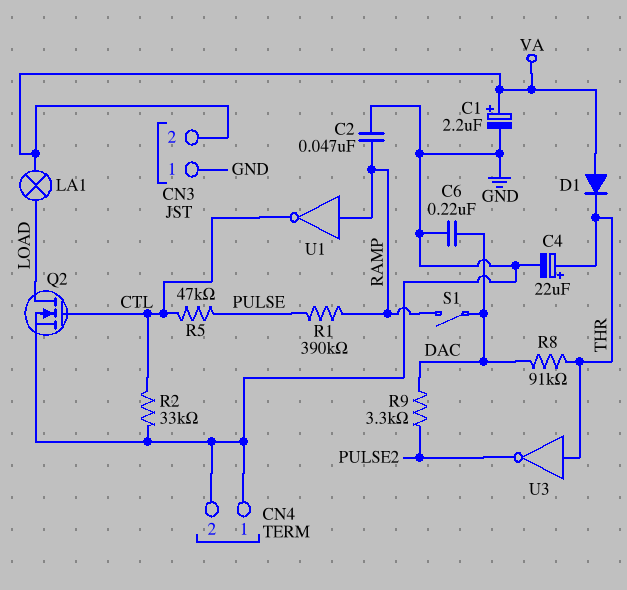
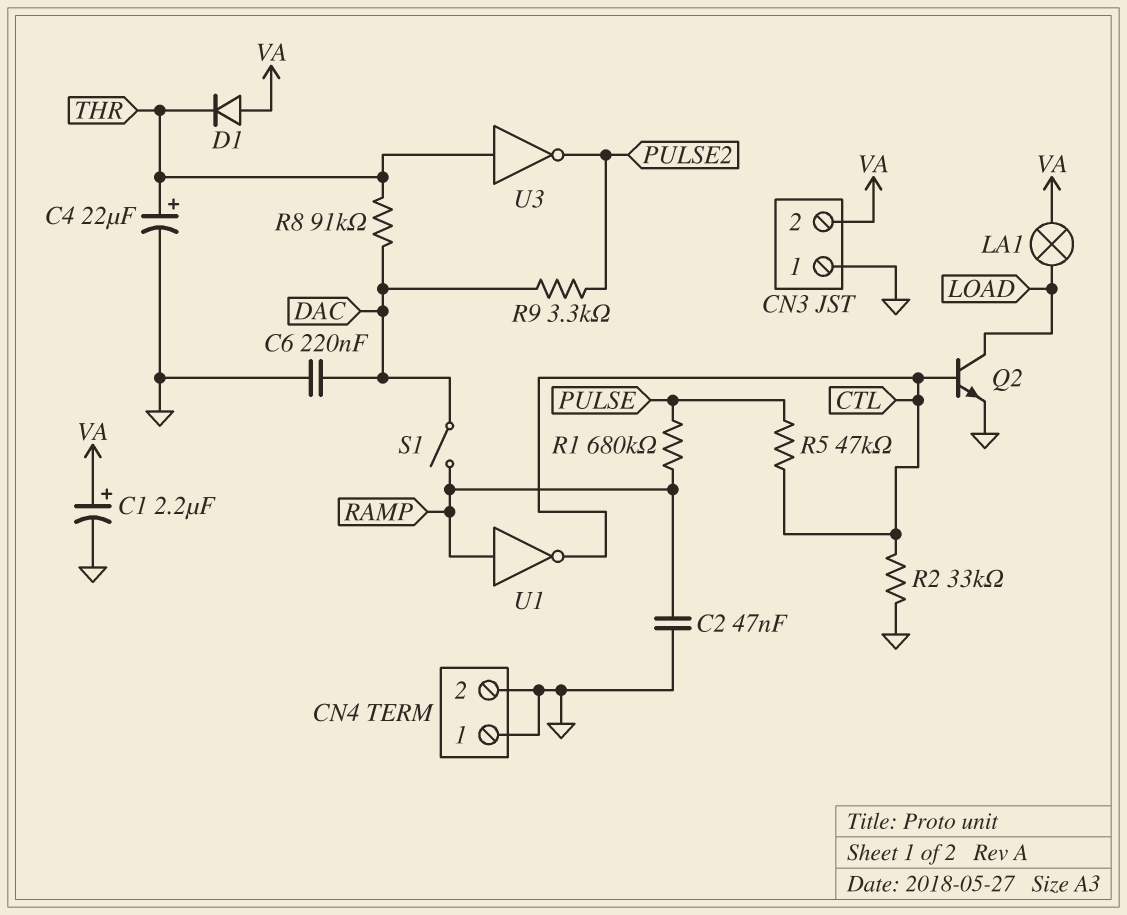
Q2: NMOS (G CTL, D LOAD, S GND) -> NPN (B CTL, C LOAD, E GND)
R1: 390k (PULSE, RAMP) -> 680k (PULSE, RAMP)

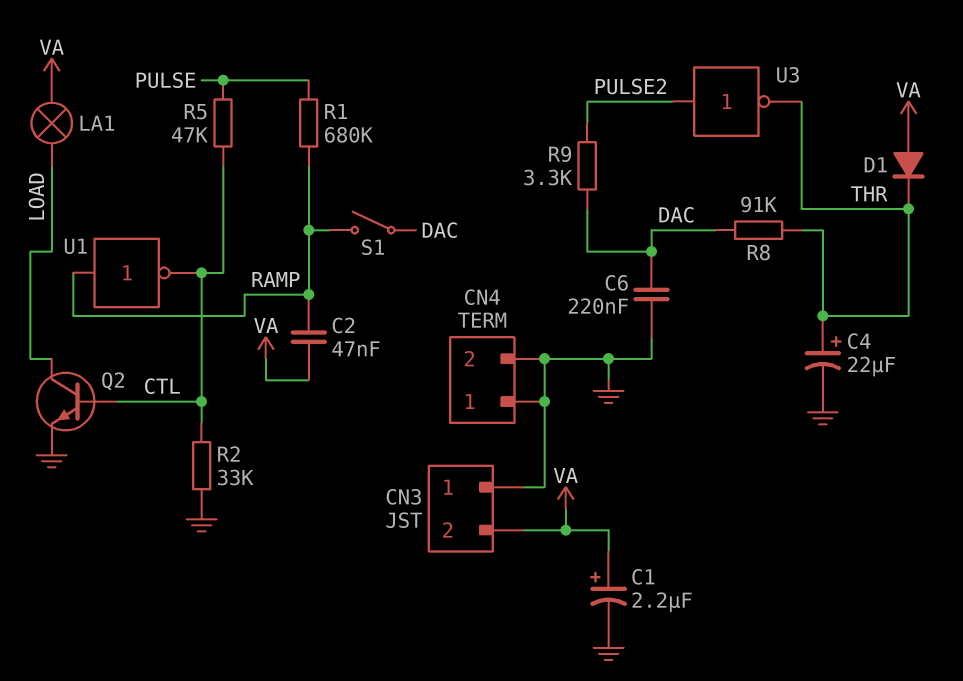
C2: 47nF (GND, RAMP) -> 47nF (RAMP, VA)
U3: NOT (in THR, out PULSE2) -> NOT (in PULSE2, out THR)

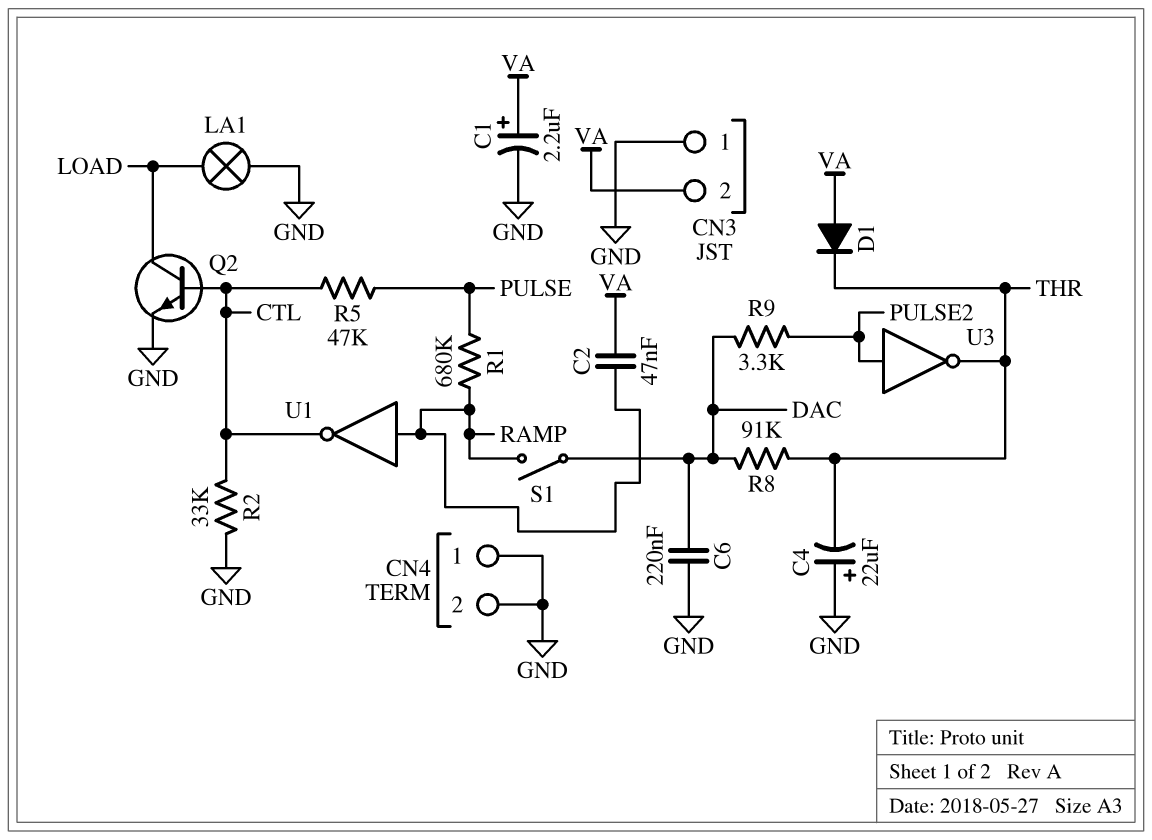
C4: 22uF (plus THR, minus GND) -> 22uF (plus GND, minus THR)
LA1: lamp (LOAD, VA) -> lamp (GND, LOAD)

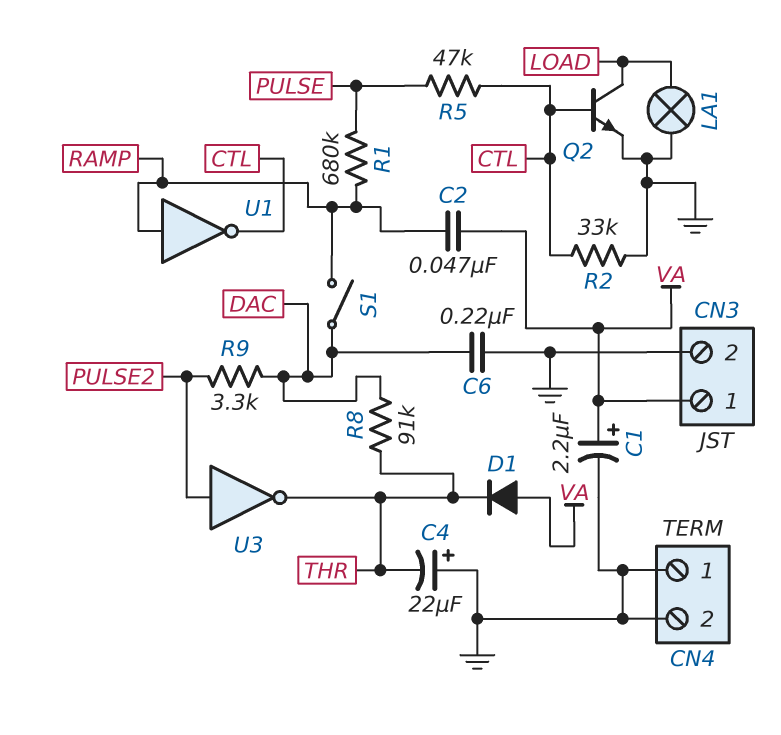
CN3 pin 1: GND -> VA
CN3 pin 2: VA -> GND

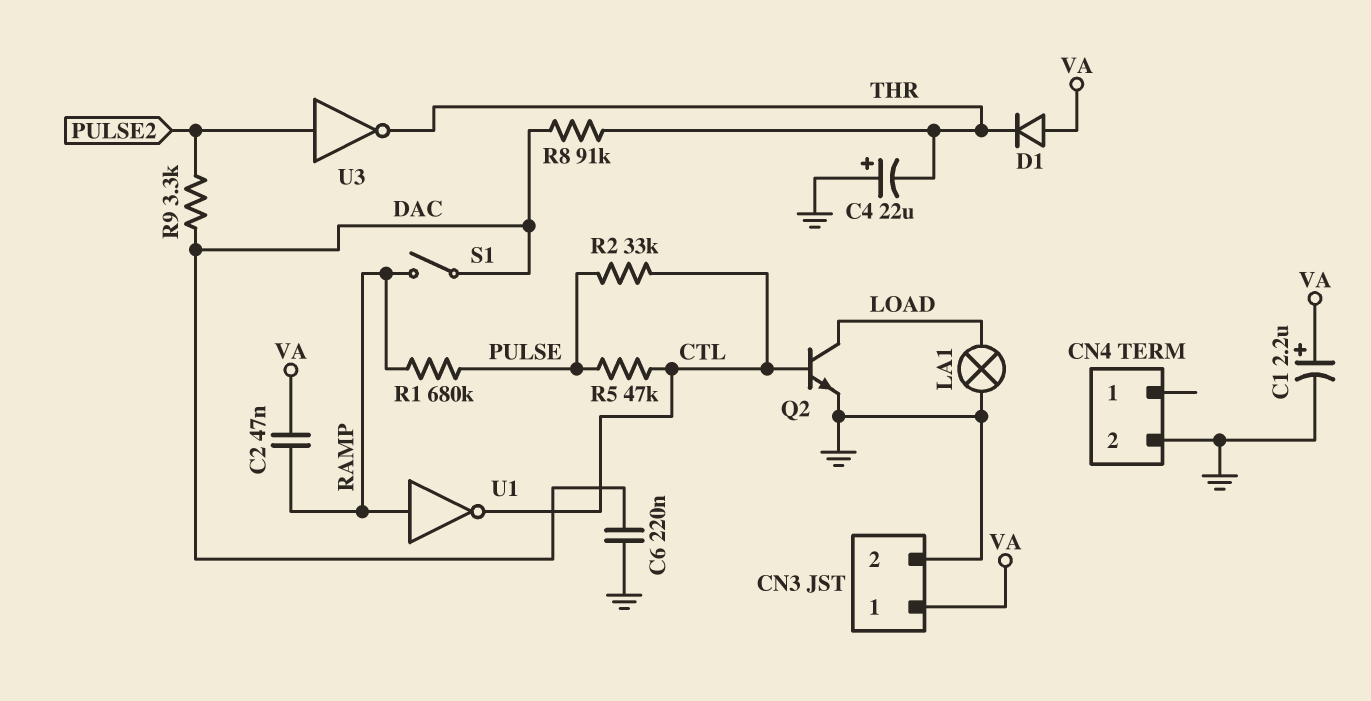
CN4 pin 1: GND -> none
R2: 33k (CTL, GND) -> 33k (CTL, PULSE)

